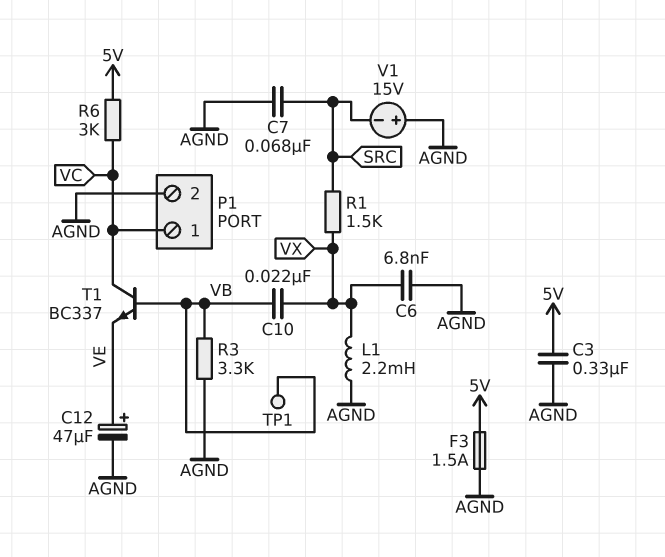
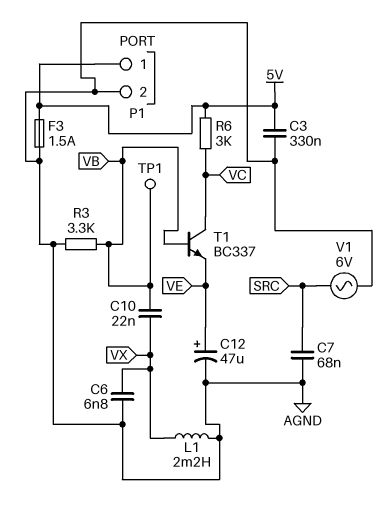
P1 pin 1: VC -> 5V
R1: 1.5k (SRC, VX) -> none
V1: 15V (plus AGND, minus SRC) -> AC 6V (AGND, SRC)

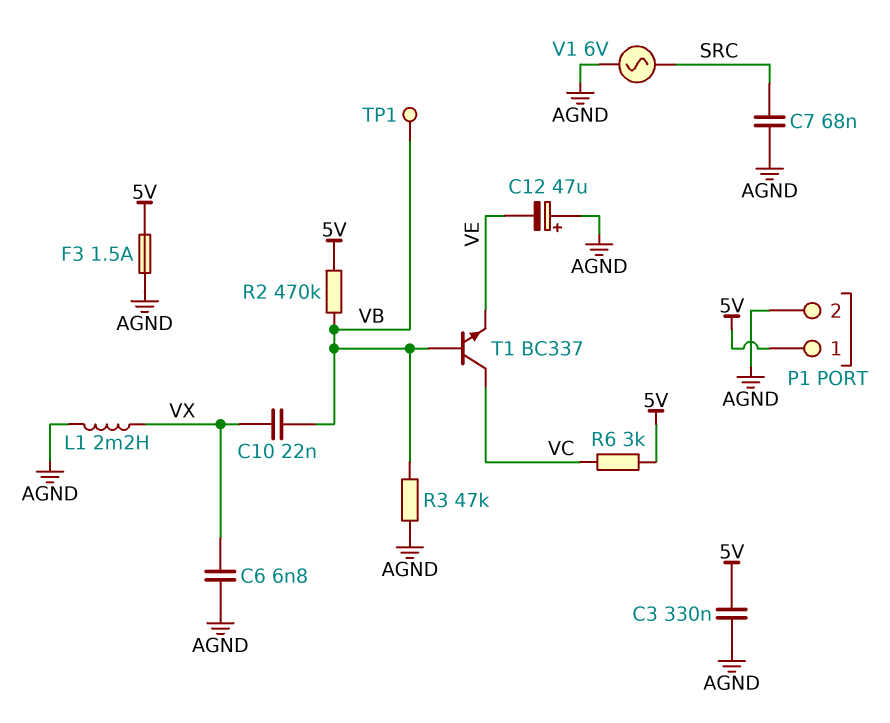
C12: 47uF (plus VE, minus AGND) -> 47uF (plus AGND, minus VE)
R2: none -> 470k (5V, VB)
R3: 3.3k (AGND, VB) -> 47k (AGND, VB)

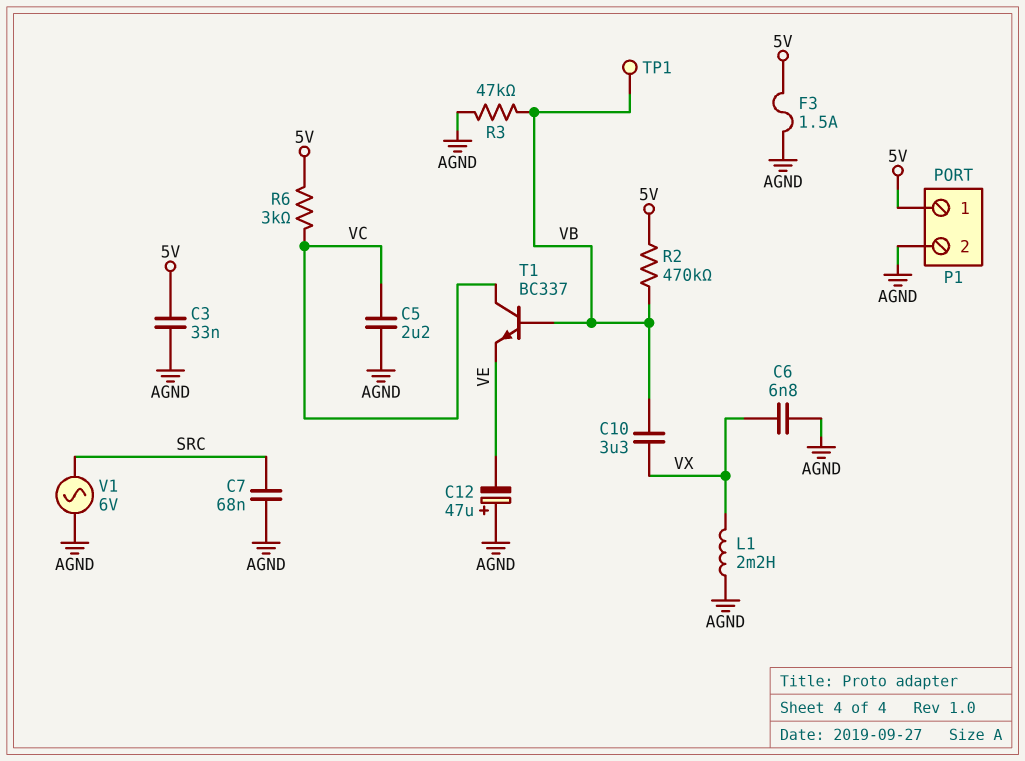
C3: 330nF (5V, AGND) -> 33nF (5V, AGND)
C5: none -> 2.2uF (AGND, VC)
C10: 22nF (VB, VX) -> 3.3uF (VB, VX)

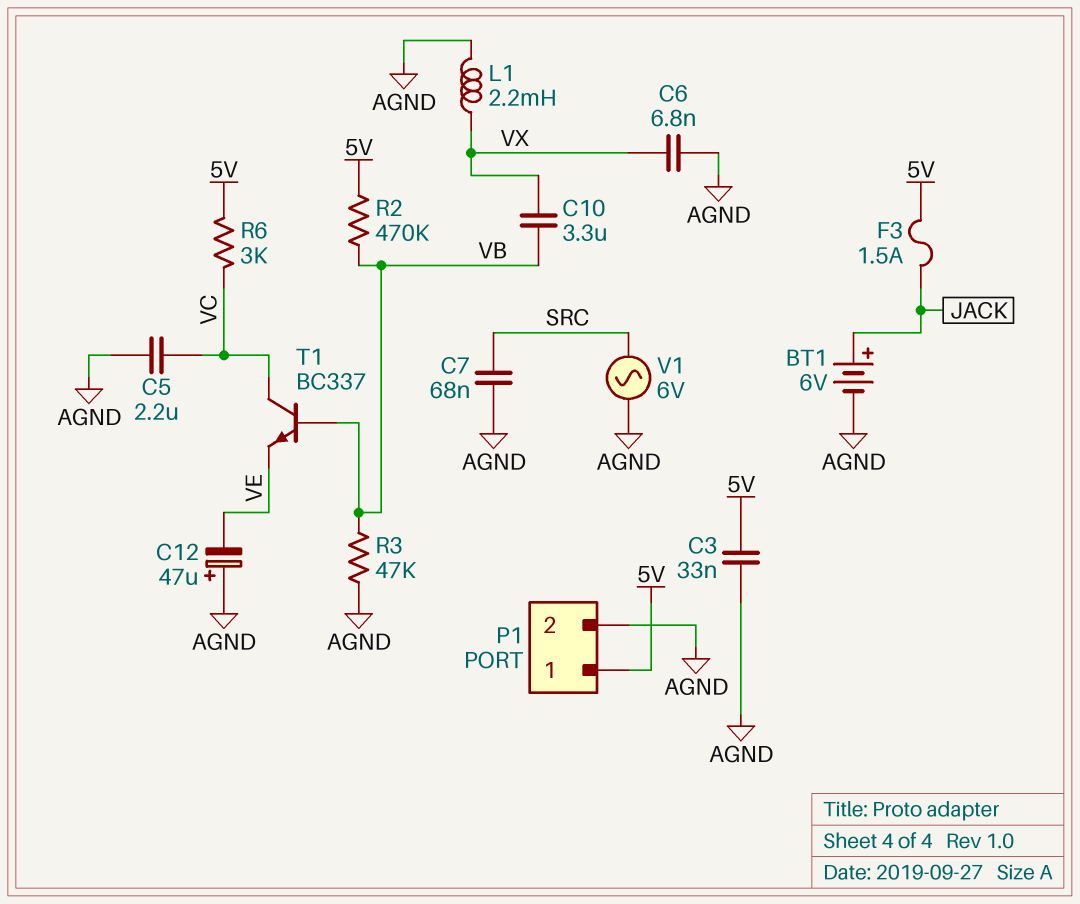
BT1: none -> 6V (plus JACK, minus AGND)
F3: 1.5A (5V, AGND) -> 1.5A (5V, JACK)
TP1: test point (VB) -> none

